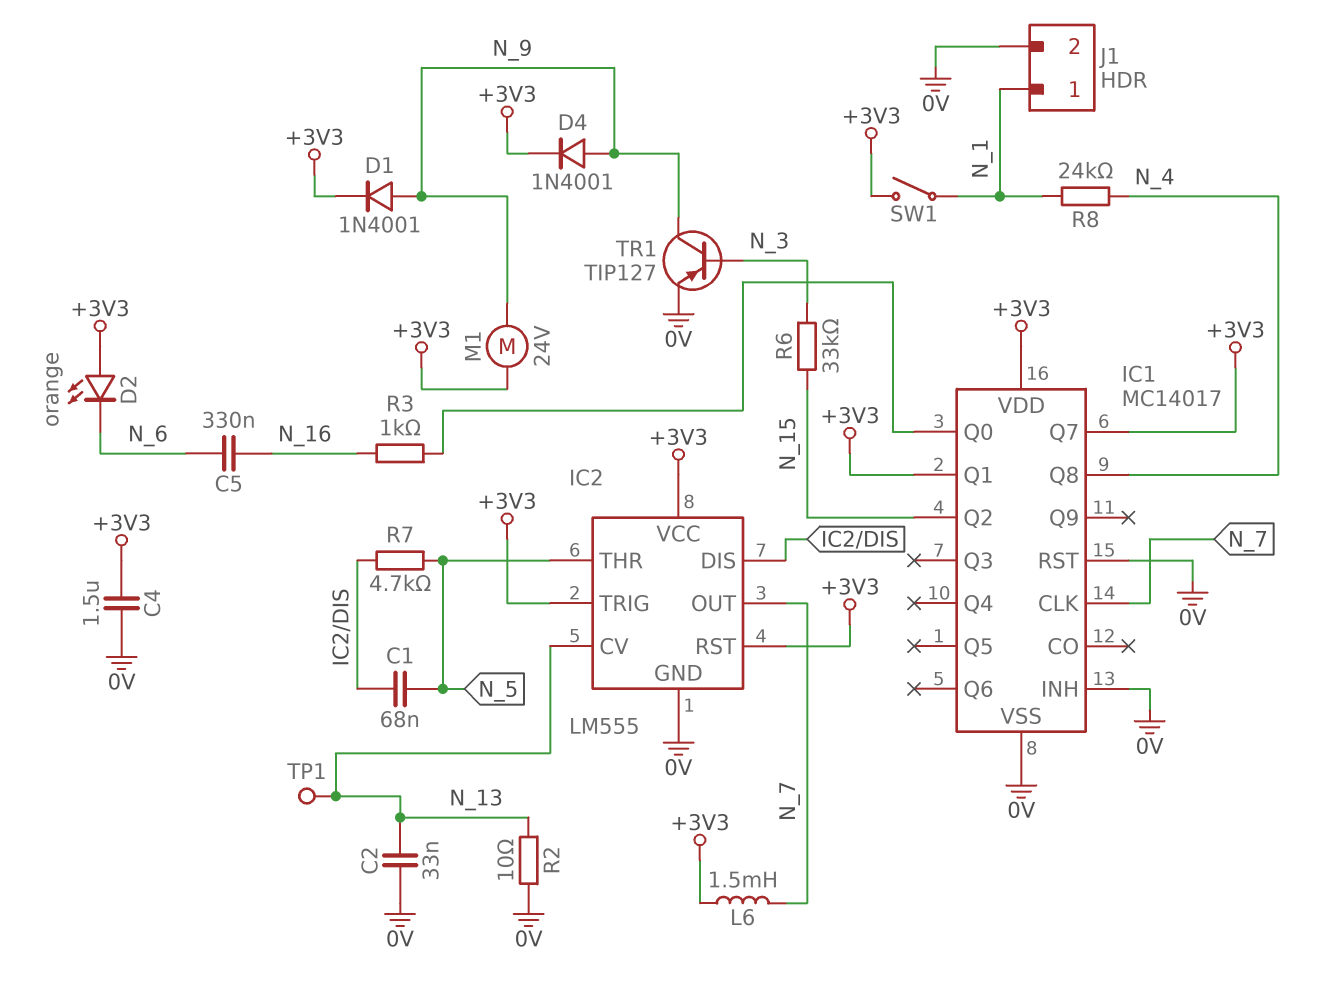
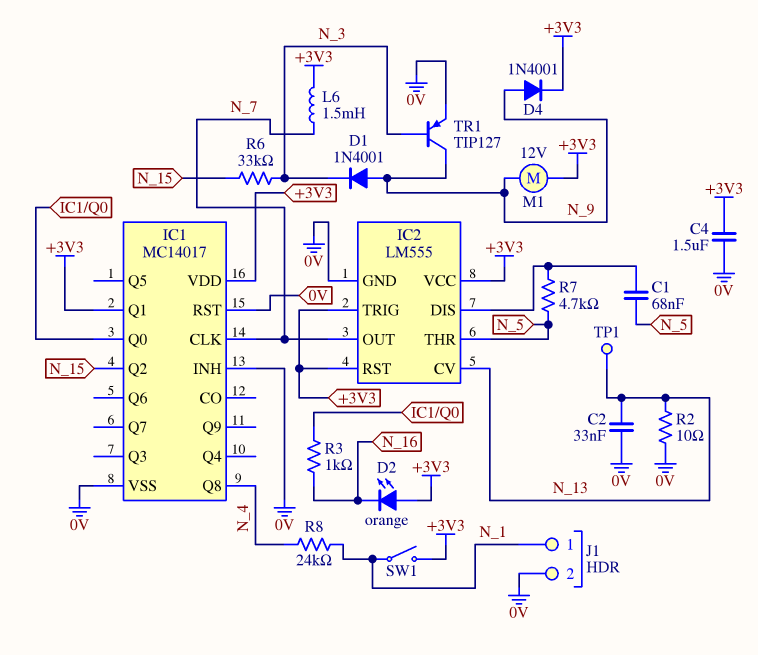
C5: 330nF (N_6, N_16) -> none
D1: diode 1N4001 (A N_9, K +3V3) -> diode 1N4001 (A N_9, K N_3)
D2: LED orange (A +3V3, K N_6) -> LED orange (A +3V3, K N_16)
IC1 pin Q7: +3V3 -> none
M1: motor 24V (+3V3, N_9) -> motor 12V (+3V3, N_9)

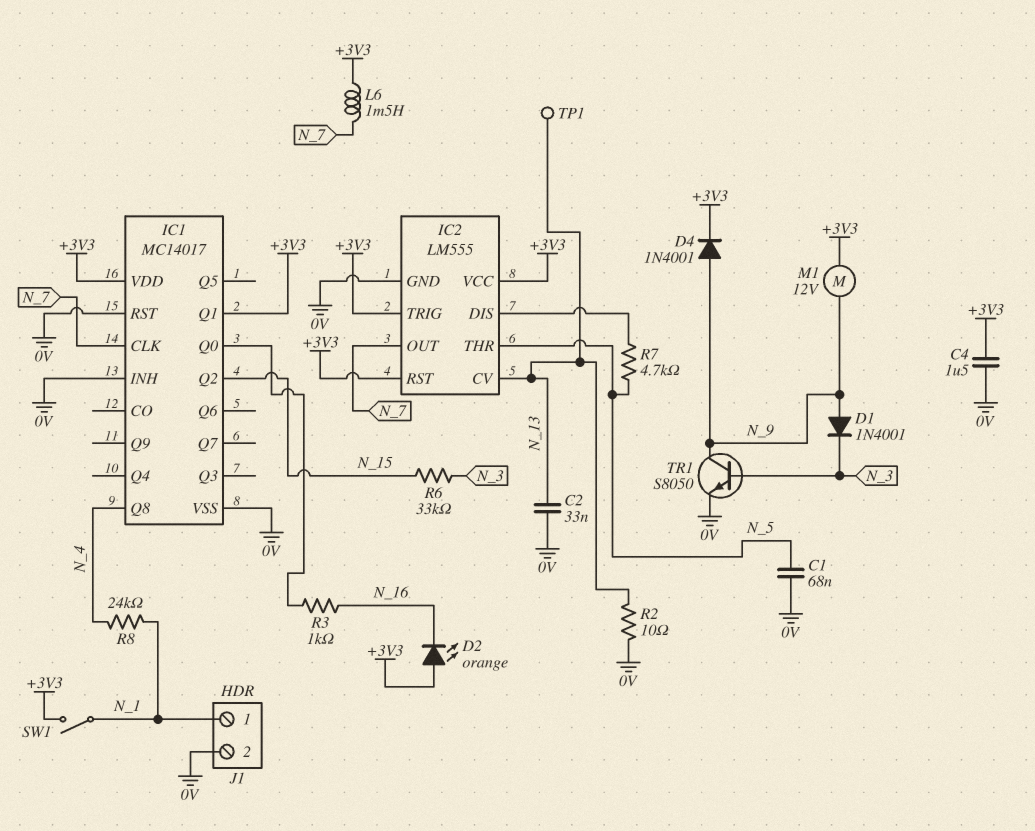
C1: 68nF (IC2/DIS, N_5) -> 68nF (0V, N_5)
TR1: PNP TIP127 (B N_3, C N_9, E 0V) -> NPN S8050 (B N_3, C N_9, E 0V)

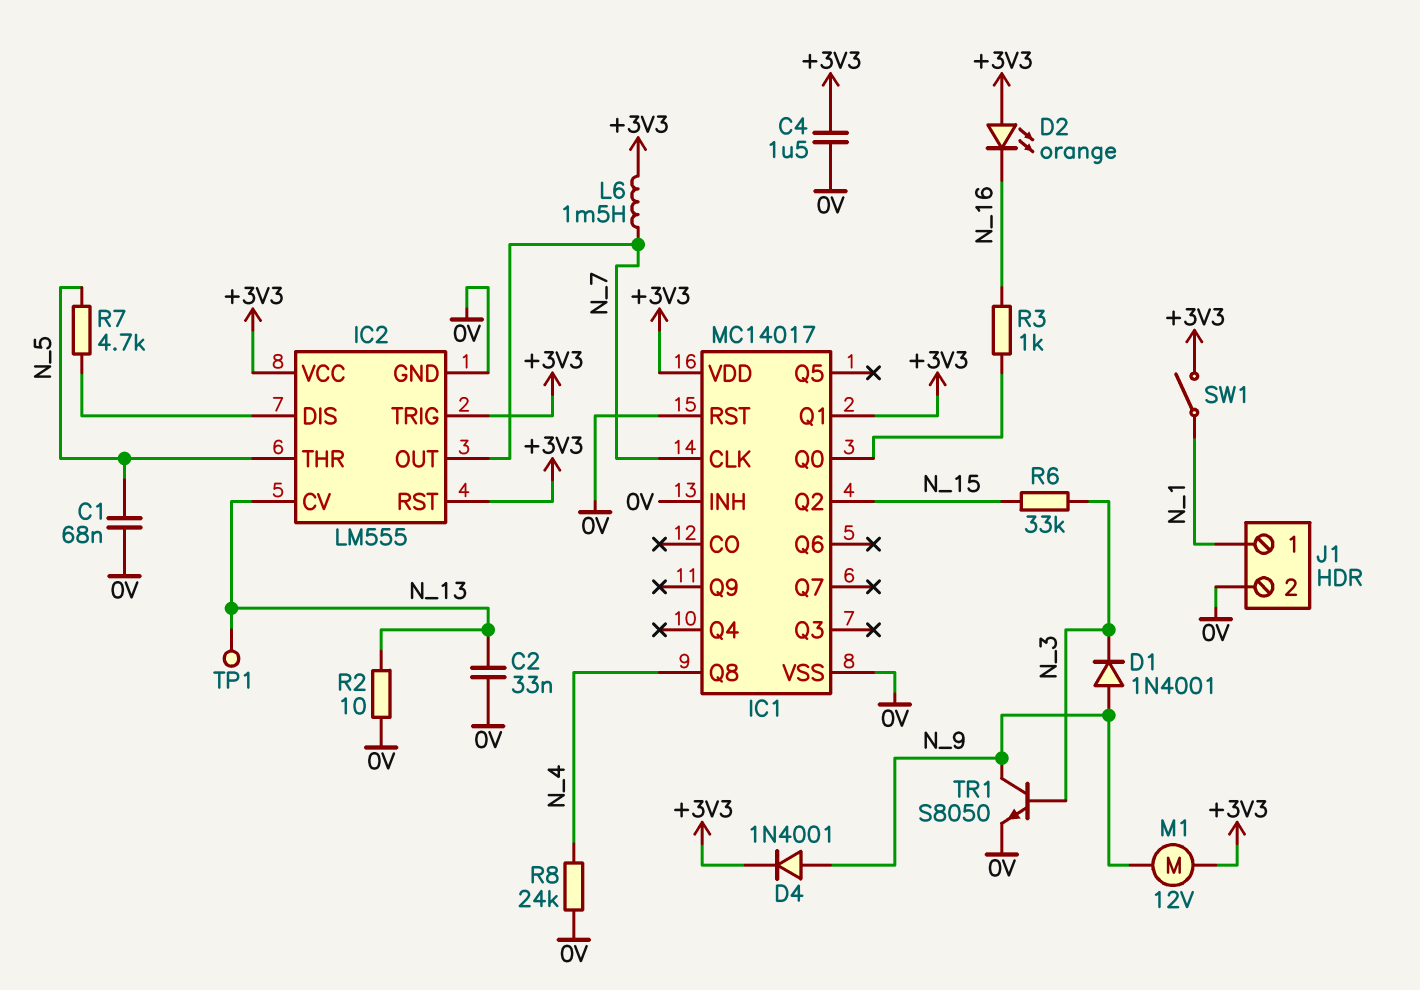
R8: 24k (N_1, N_4) -> 24k (0V, N_4)

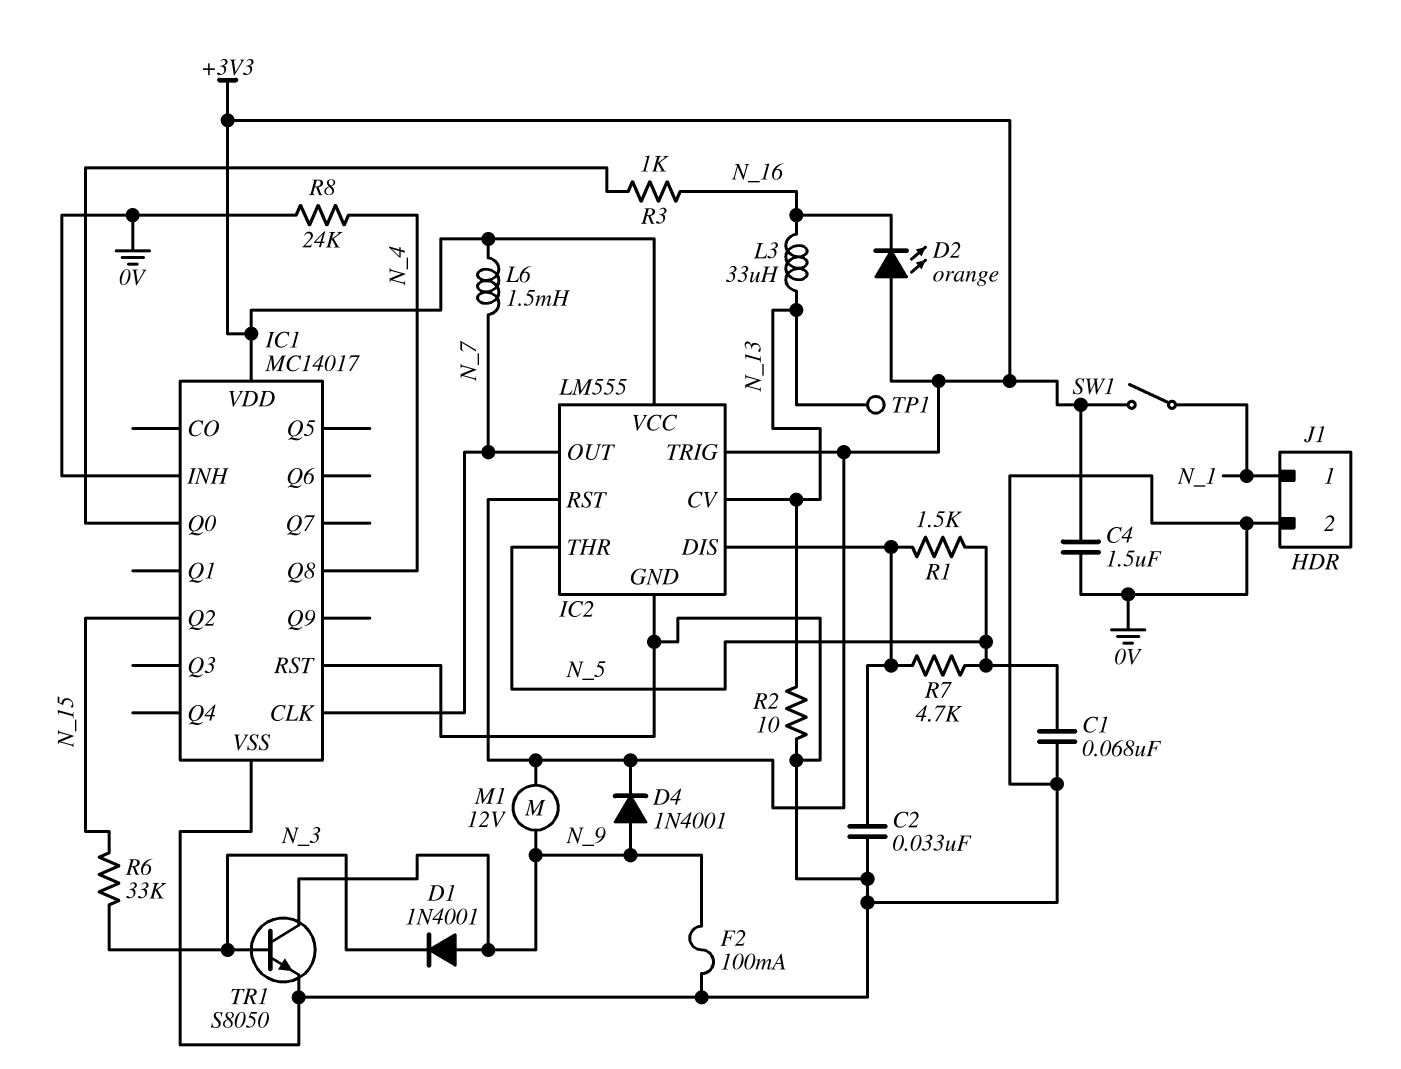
C2: 33nF (0V, N_13) -> 33nF (0V, IC2/DIS)
F2: none -> 100mA (0V, N_9)
IC1 pin Q1: +3V3 -> none
L3: none -> 33uH (N_13, N_16)
R1: none -> 1.5k (IC2/DIS, N_5)

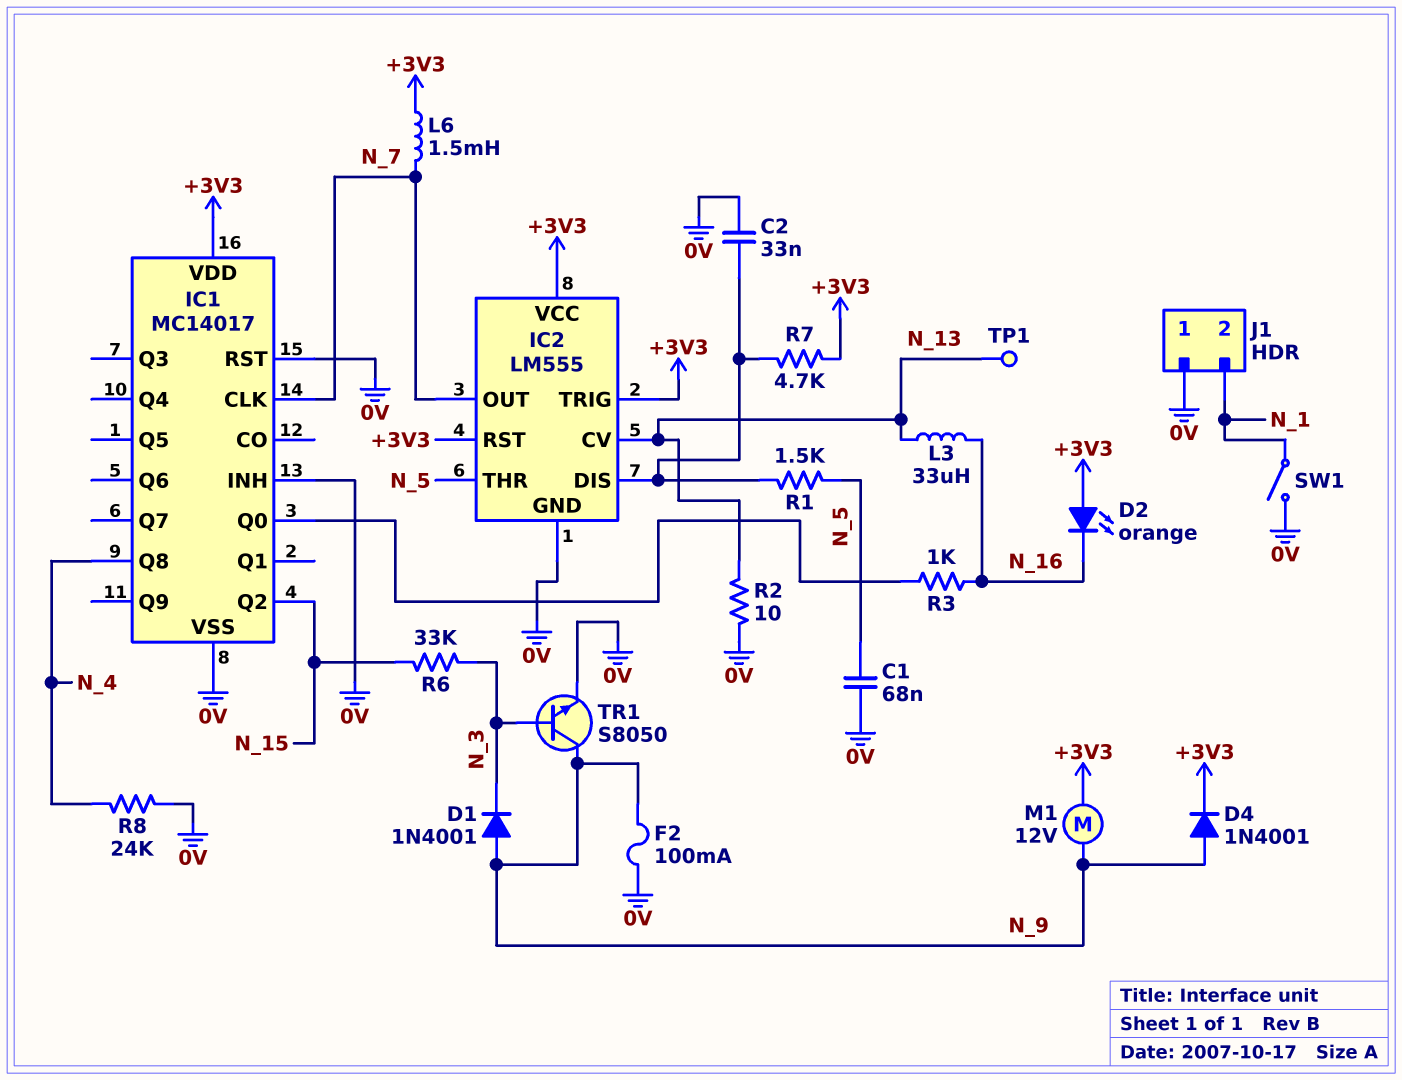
C4: 1.5uF (+3V3, 0V) -> none
J1 pin 1: N_1 -> 0V
J1 pin 2: 0V -> N_1
R7: 4.7k (IC2/DIS, N_5) -> 4.7k (+3V3, IC2/DIS)
SW1: switch (+3V3, N_1) -> switch (0V, N_1)

